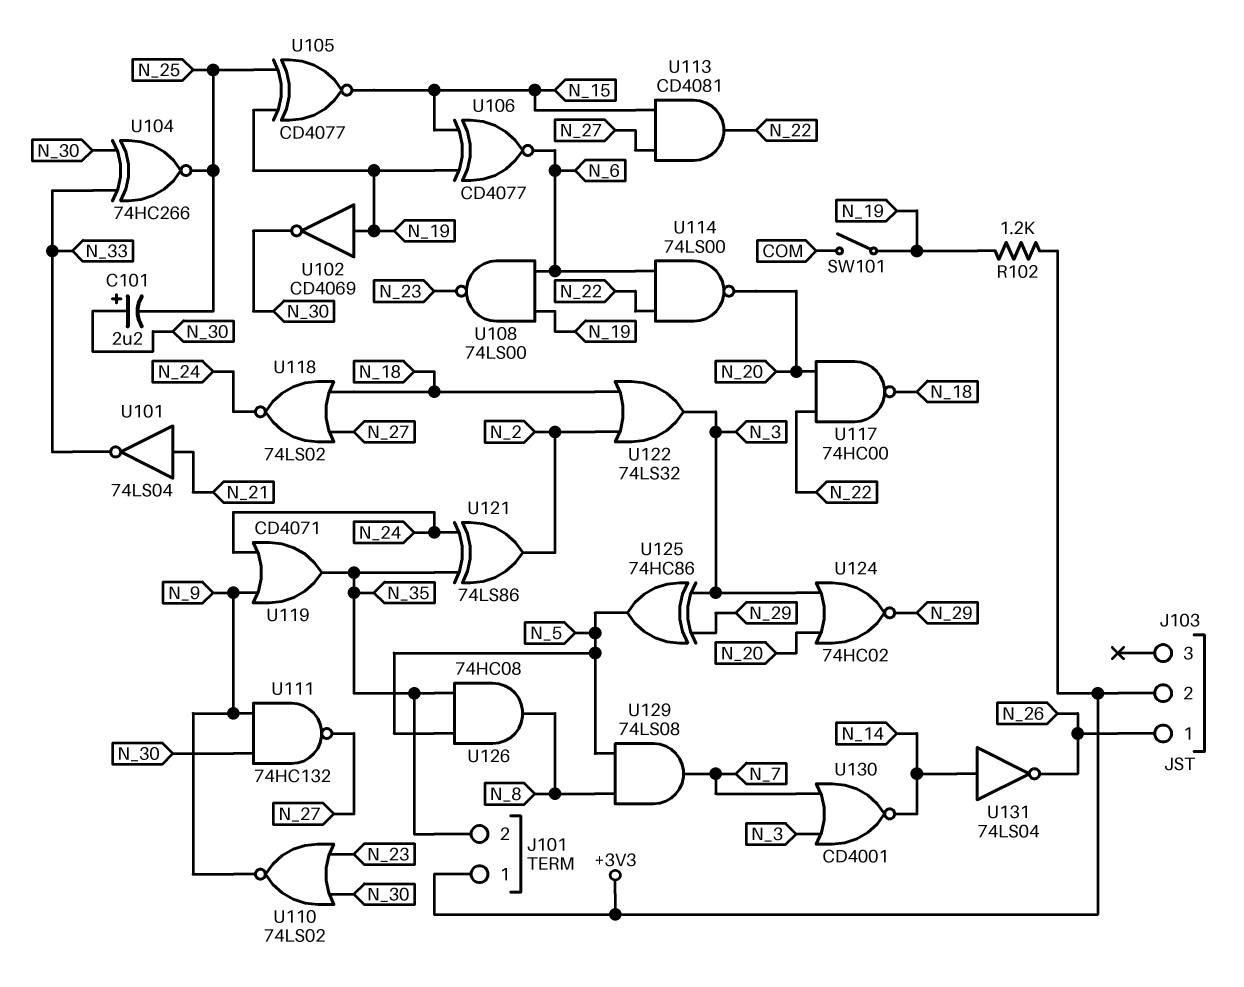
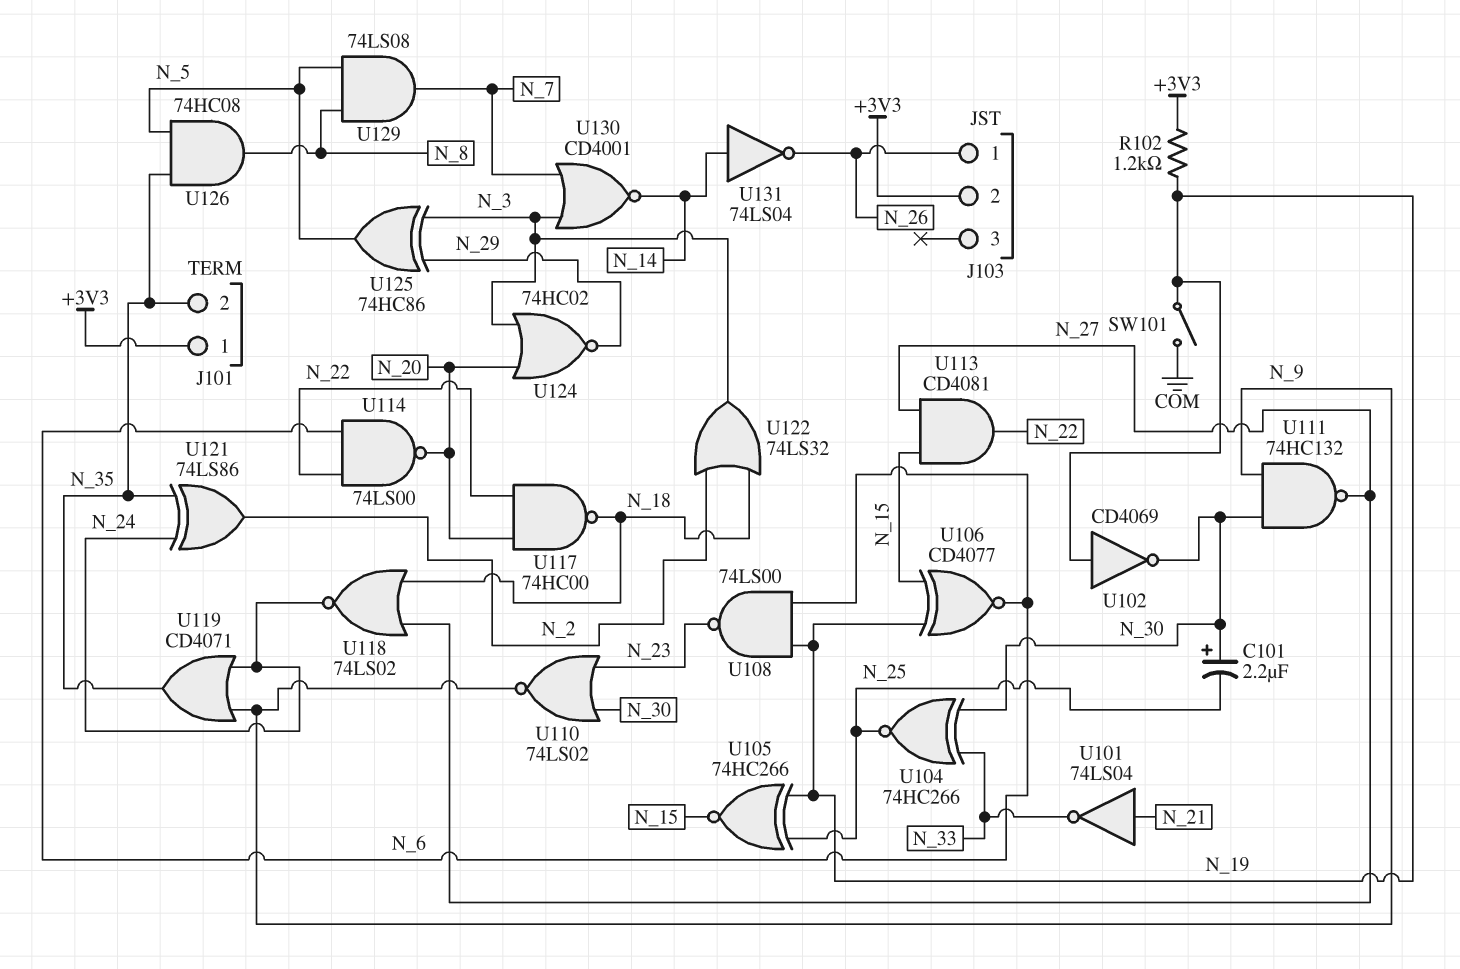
U105: XNOR CD4077 (in N_19, in N_25, out N_15) -> XNOR 74HC266 (in N_19, in N_25, out N_15)

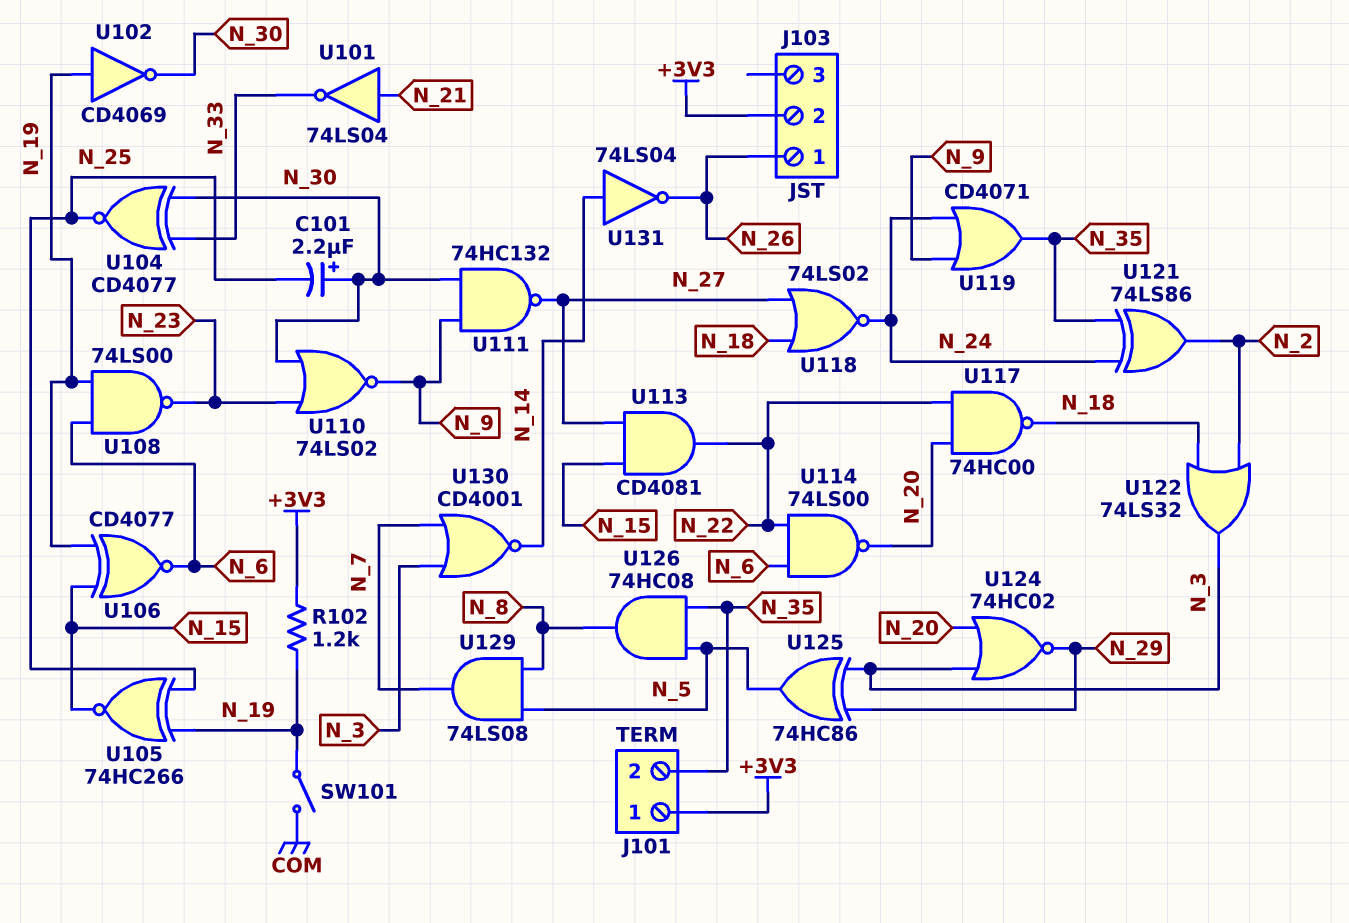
U104: XNOR 74HC266 (in N_30, in N_33, out N_25) -> XNOR CD4077 (in N_30, in N_33, out N_25)

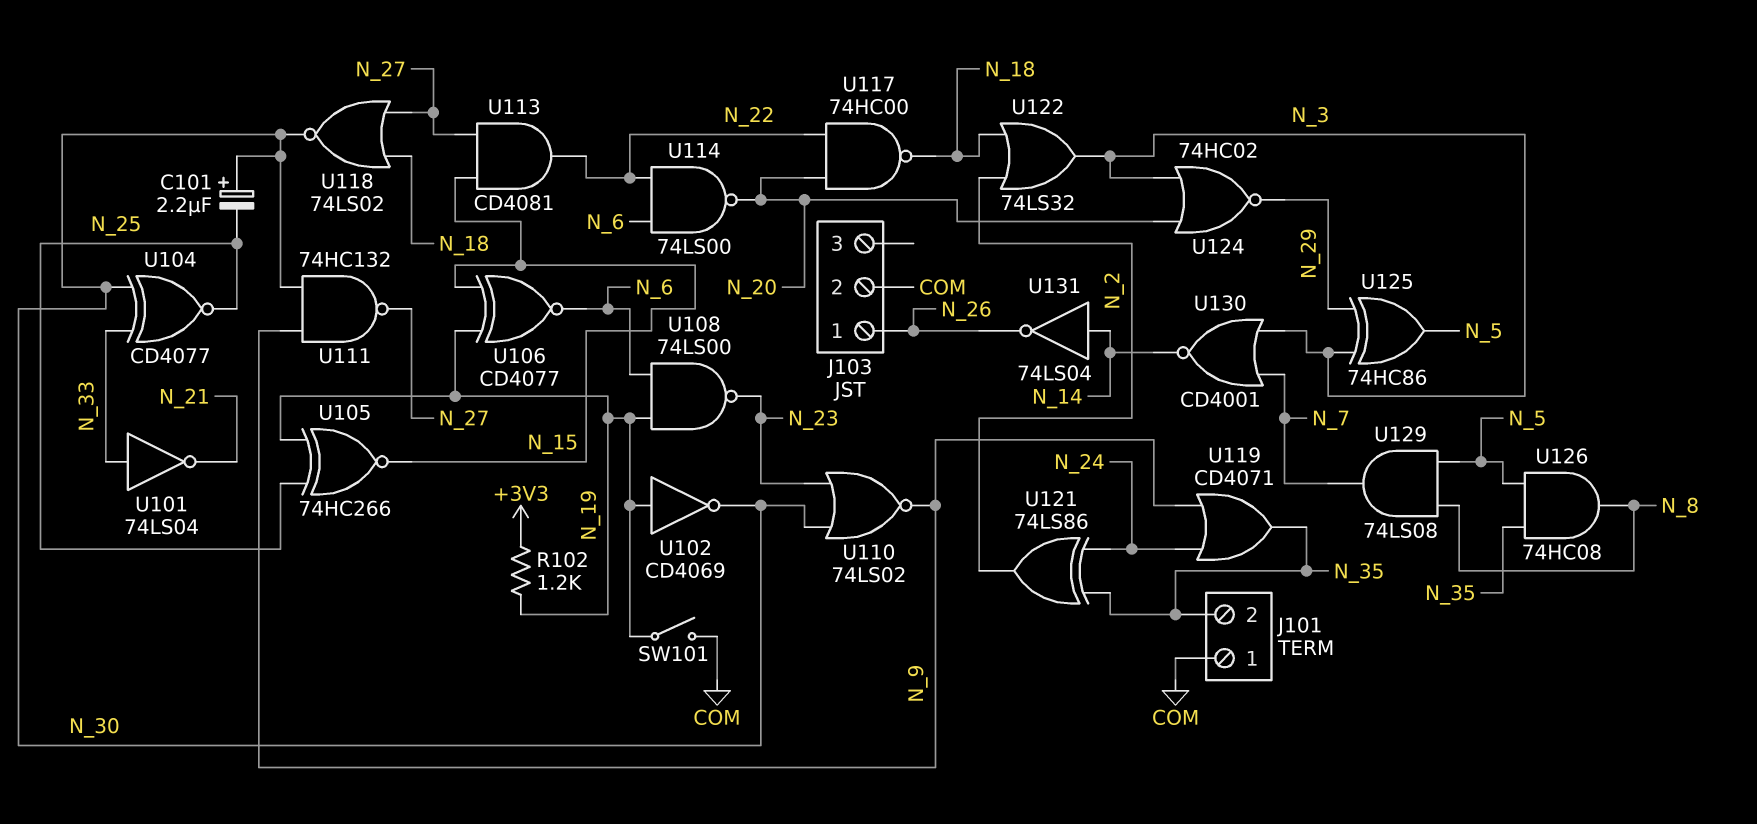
J101 pin 1: +3V3 -> COM
J103 pin 2: +3V3 -> COM
U101: NOT 74LS04 (in N_21, out N_33) -> NOT 74LS04 (in N_33, out N_21)
U118: NOR 74LS02 (in N_18, in N_27, out N_24) -> NOR 74LS02 (in N_18, in N_27, out N_30)

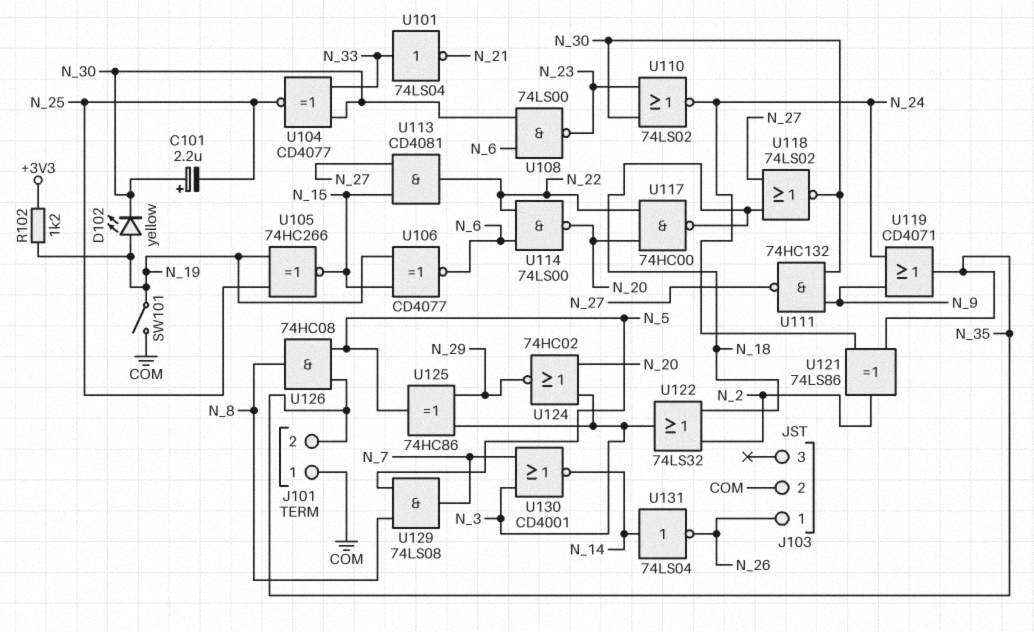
D102: none -> LED yellow (A N_19, K N_30)
U102: NOT CD4069 (in N_19, out N_30) -> none
U108: NAND 74LS00 (in N_6, in N_19, out N_23) -> NAND 74LS00 (in N_6, in N_30, out N_23)
U110: NOR 74LS02 (in N_23, in N_30, out N_9) -> NOR 74LS02 (in N_23, in N_30, out N_24)

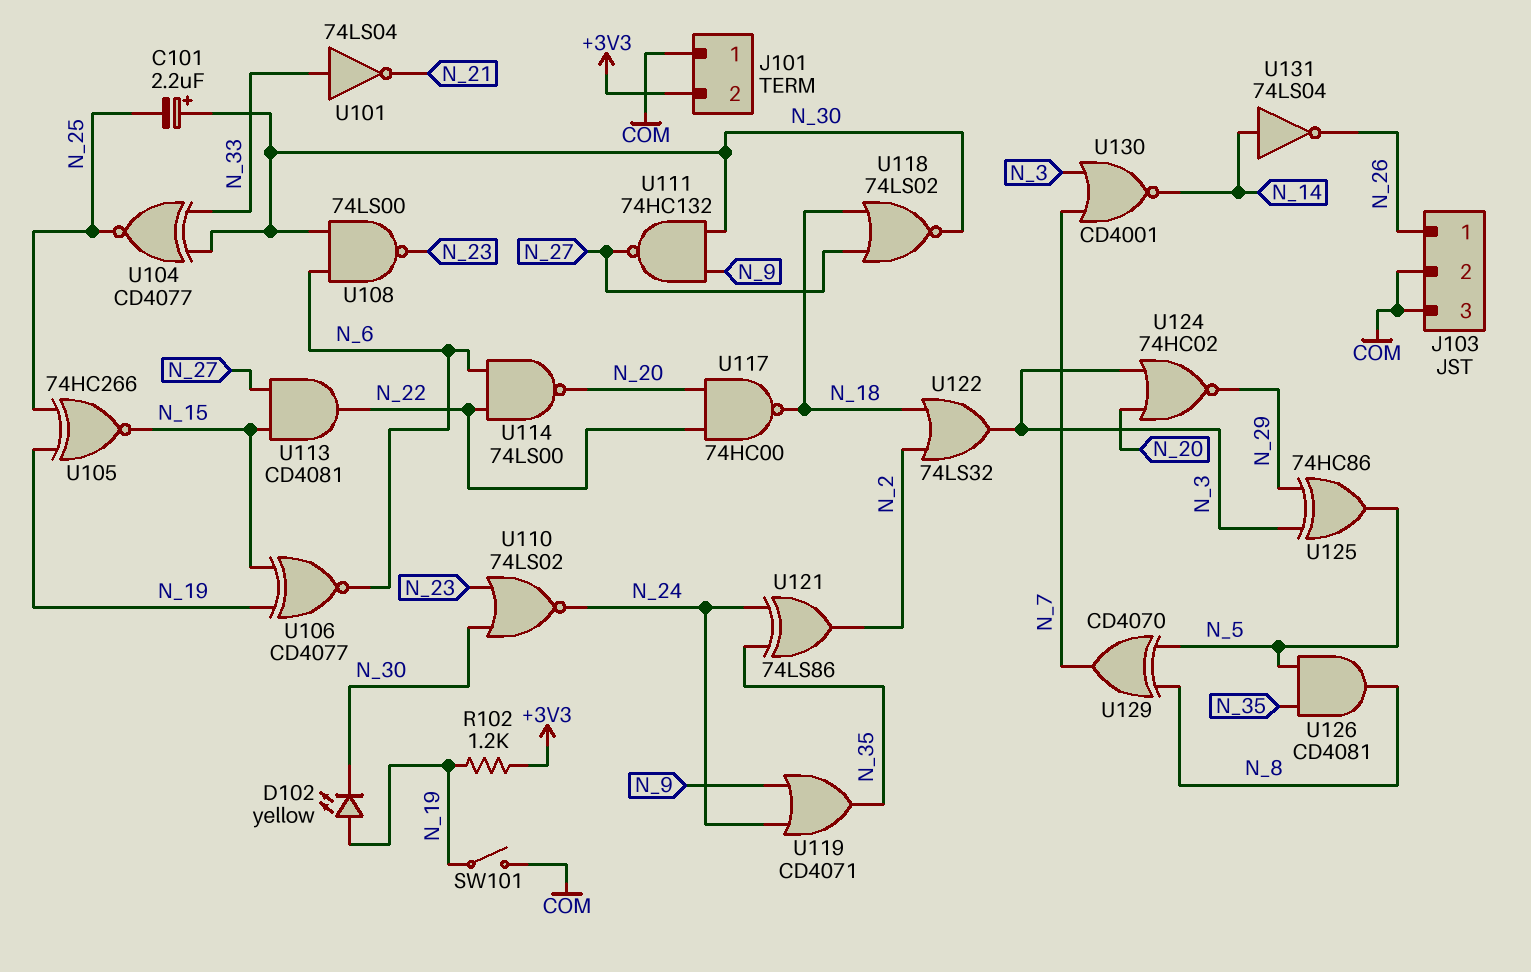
J101 pin 2: N_35 -> +3V3
J103 pin 3: none -> COM
U126: AND 74HC08 (in N_5, in N_35, out N_8) -> AND CD4081 (in N_5, in N_35, out N_8)
U129: AND 74LS08 (in N_5, in N_8, out N_7) -> XOR CD4070 (in N_5, in N_8, out N_7)

